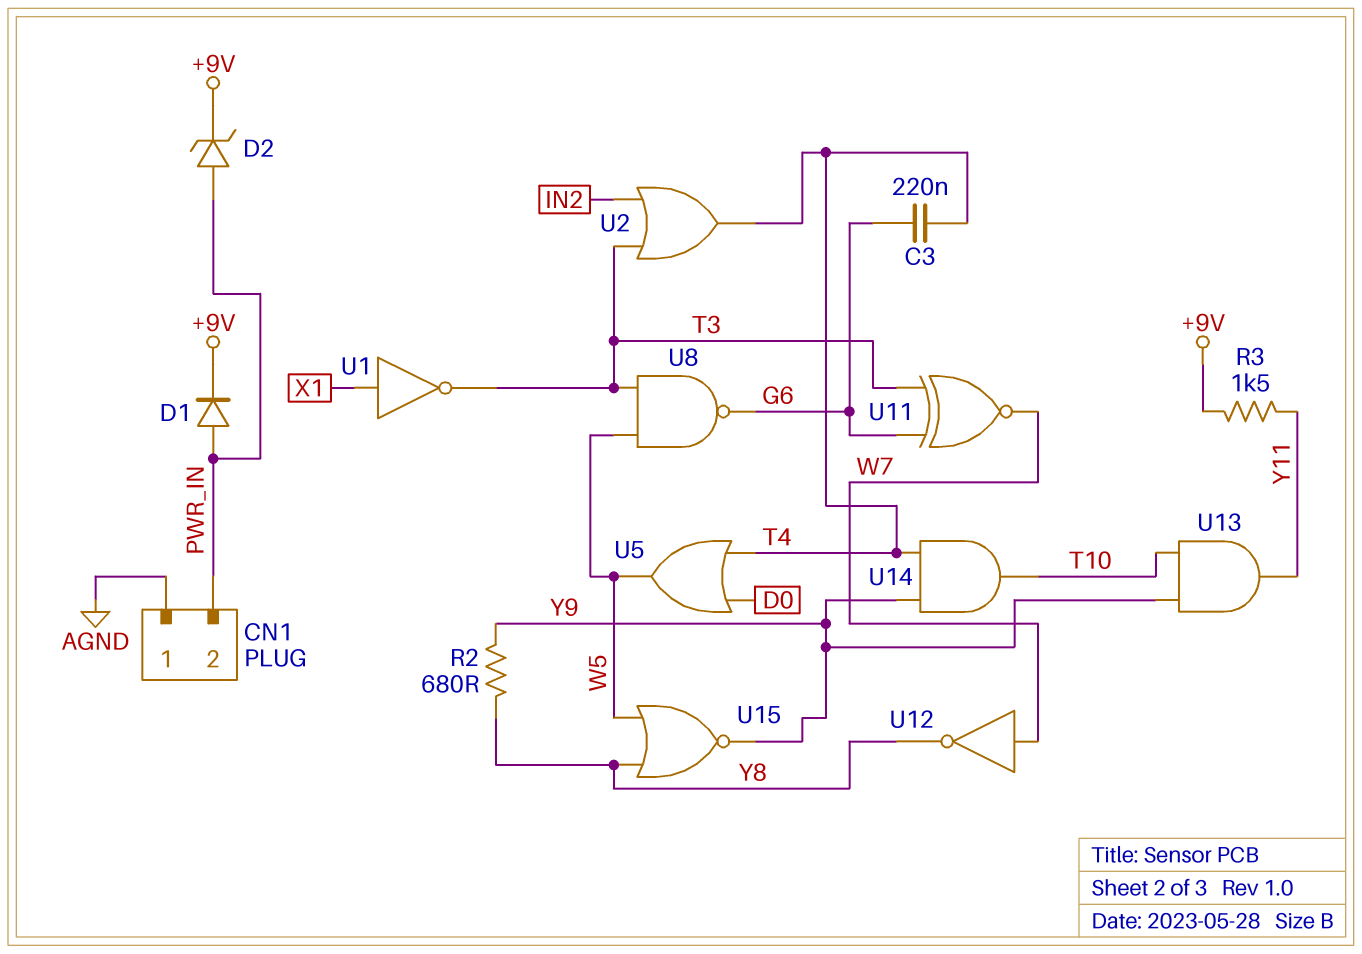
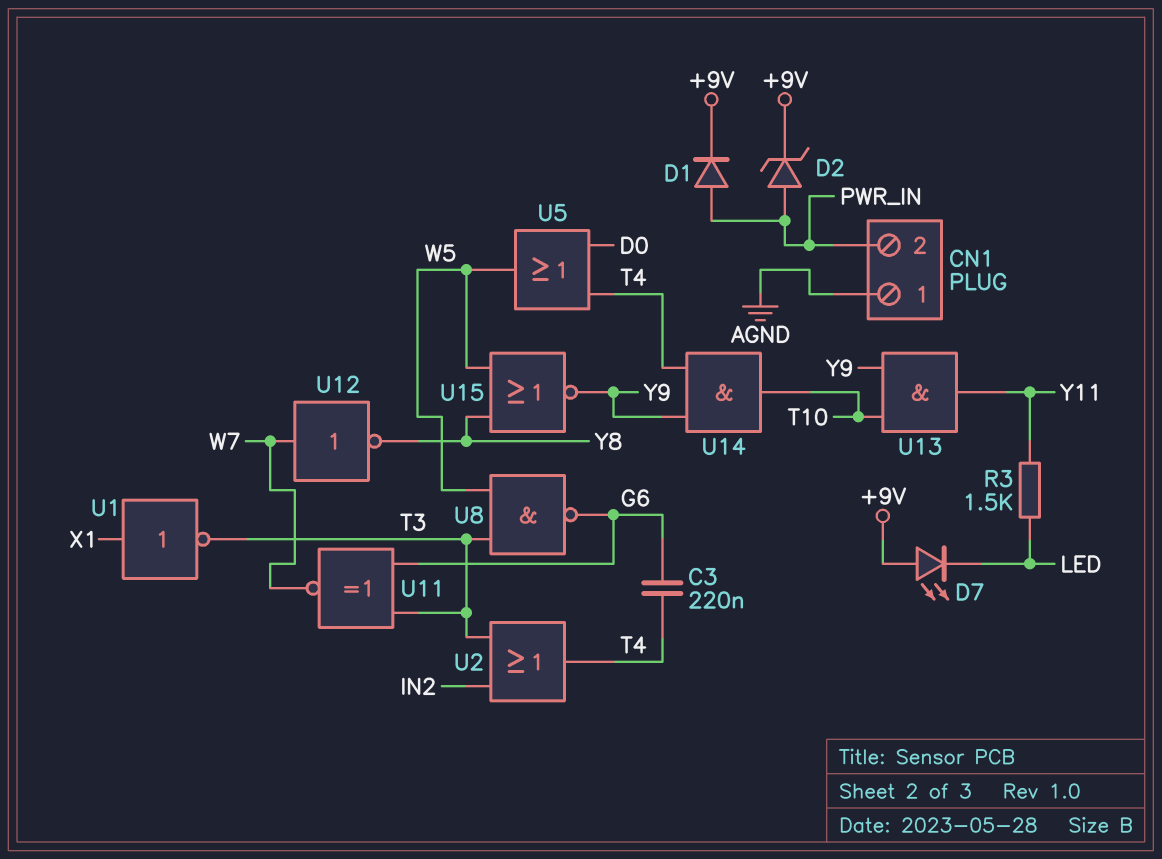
D7: none -> LED (A +9V, K LED)
R2: 680 (Y8, Y9) -> none
R3: 1.5k (+9V, Y11) -> 1.5k (LED, Y11)

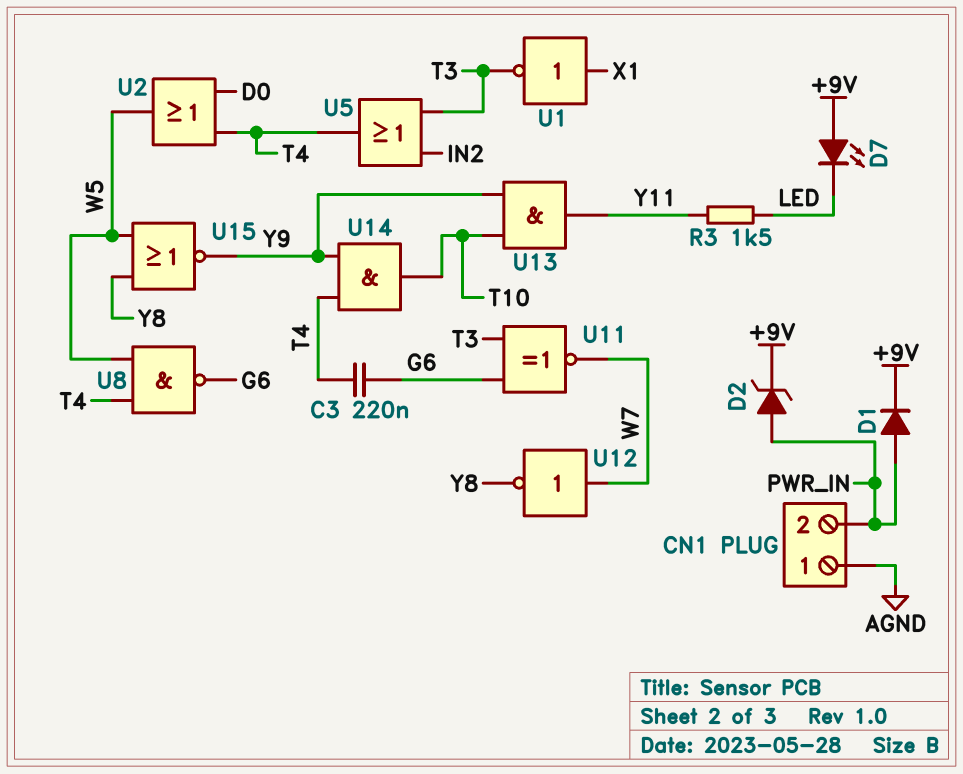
U2: OR (in IN2, in T3, out T4) -> OR (in D0, in T4, out W5)
U5: OR (in D0, in T4, out W5) -> OR (in IN2, in T3, out T4)
U8: NAND (in T3, in W5, out G6) -> NAND (in T4, in W5, out G6)

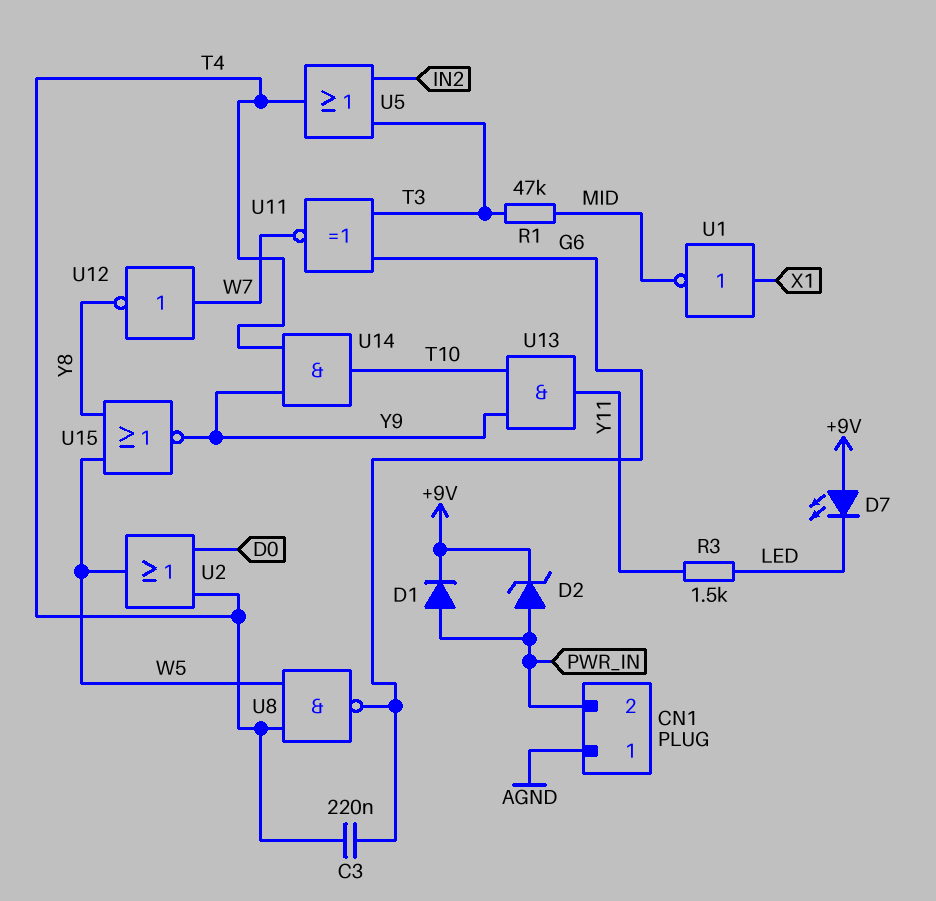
R1: none -> 47k (MID, T3)
U1: NOT (in X1, out T3) -> NOT (in X1, out MID)

